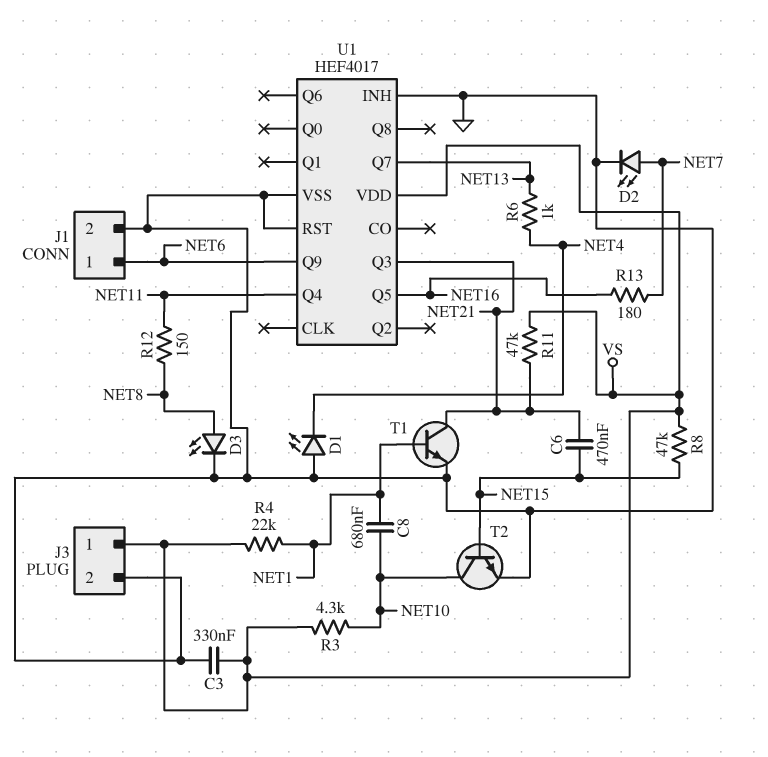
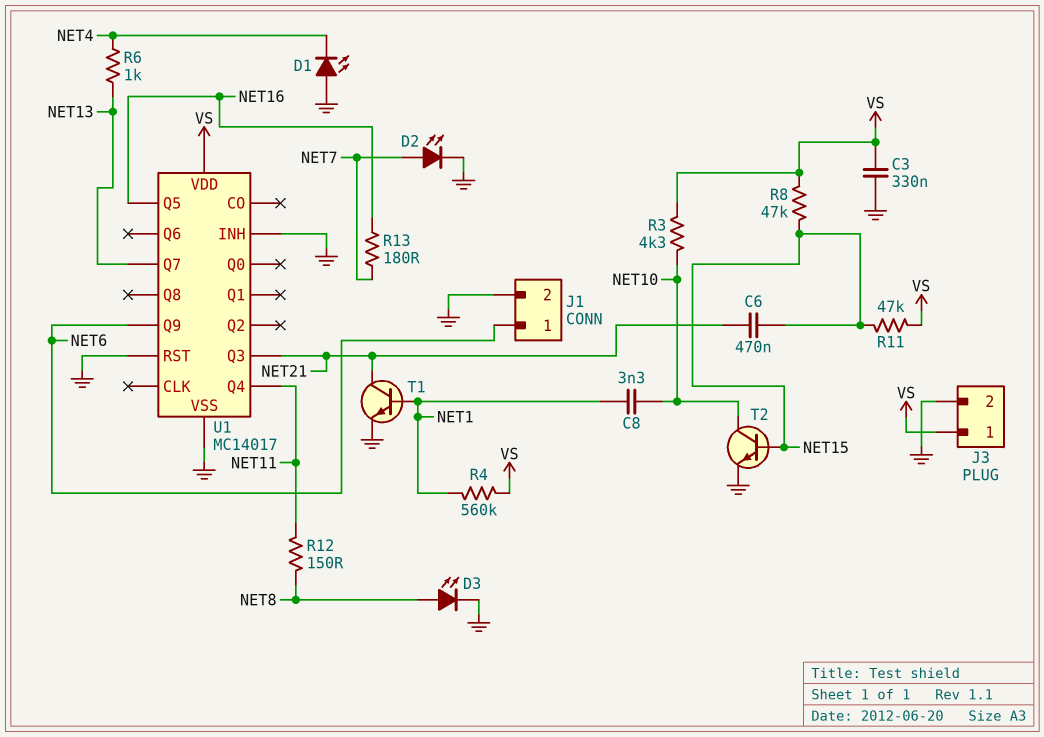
C8: 680nF (NET1, NET10) -> 3.3nF (NET1, NET10)
R4: 22k (NET1, VS) -> 560k (NET1, VS)
R11: 47k (NET21, VS) -> 47k (NET15, VS)
U1: HEF4017 -> MC14017

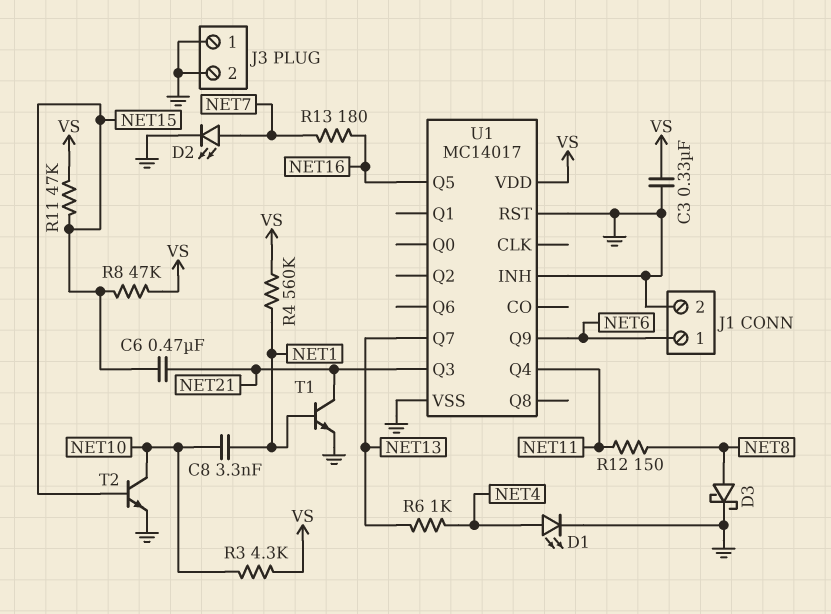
D1: LED (A GND, K NET4) -> LED (A NET4, K GND)
D3: LED (A NET8, K GND) -> schottky (A NET8, K GND)
J3 pin 1: VS -> GND

